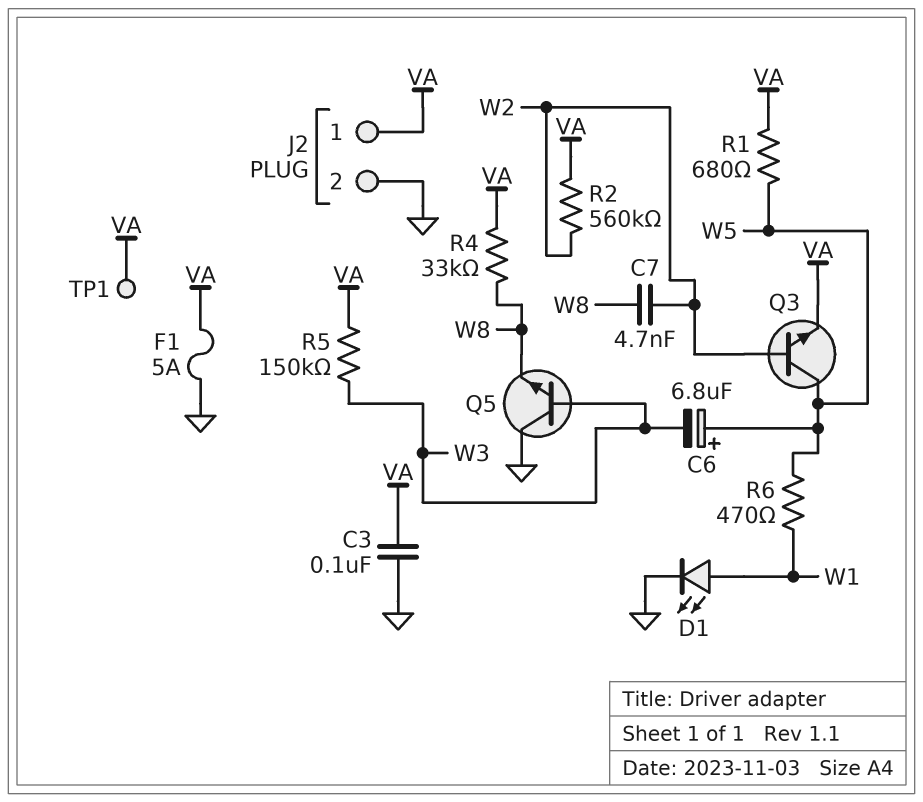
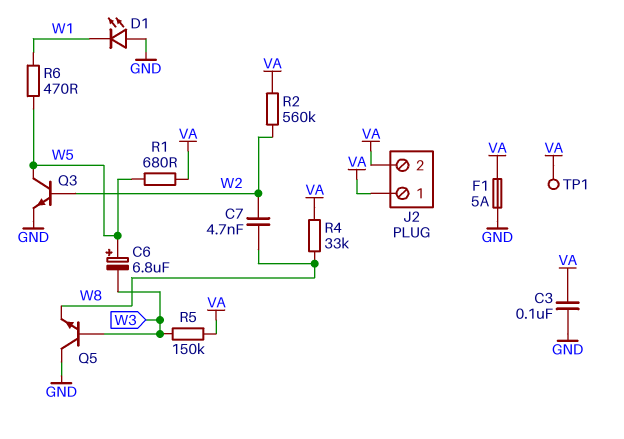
D1: LED (A W1, K GND) -> LED (A GND, K W1)
J2 pin 2: GND -> VA
Q3: NPN (B W2, C W5, E VA) -> NPN (B W2, C W5, E GND)

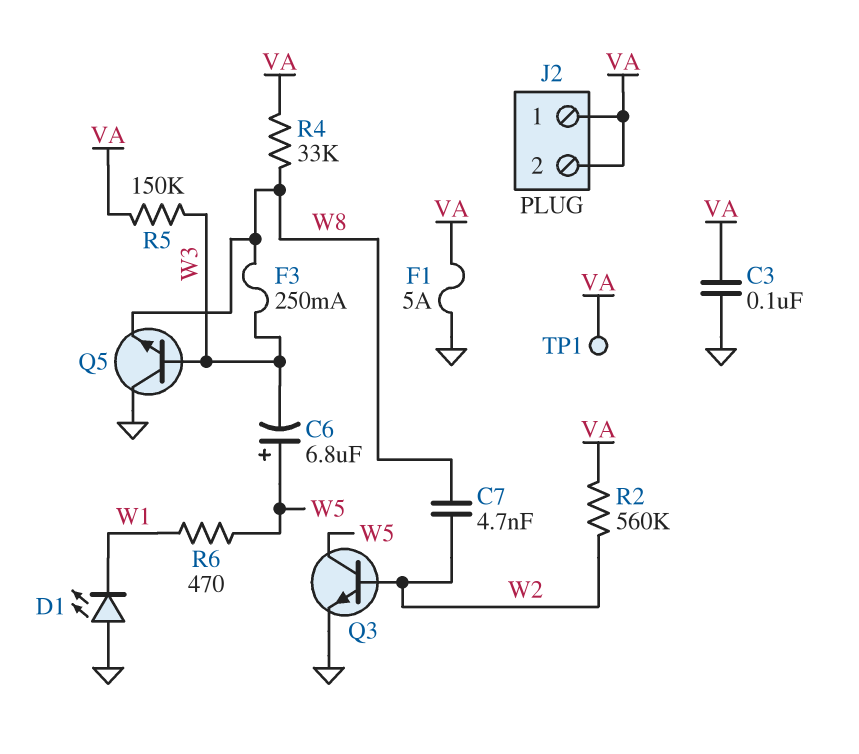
F3: none -> 250mA (W3, W8)
R1: 680 (VA, W5) -> none

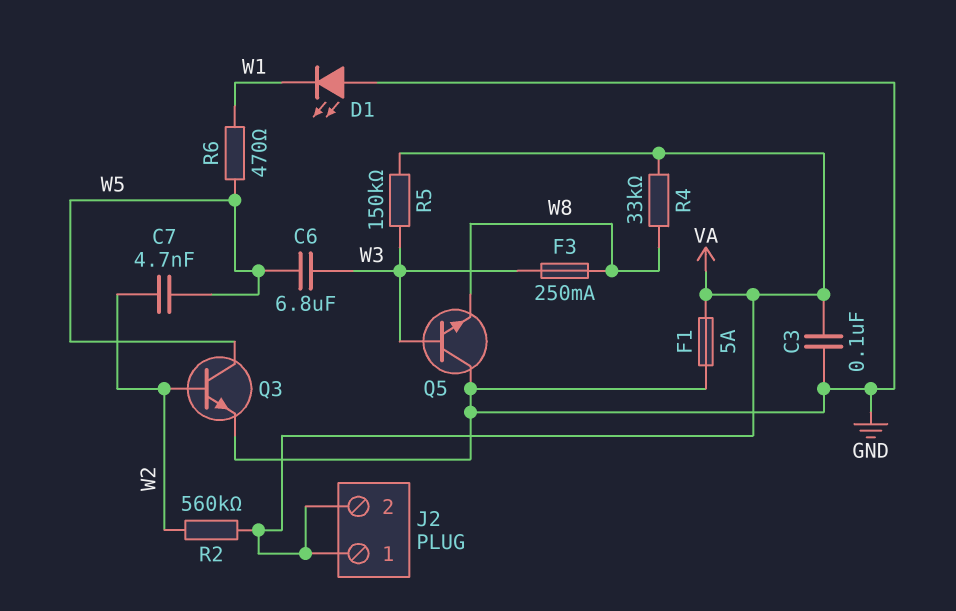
C6: 6.8uF (plus W5, minus W3) -> 6.8uF (W3, W5)
C7: 4.7nF (W2, W8) -> 4.7nF (W2, W5)
TP1: test point (VA) -> none

